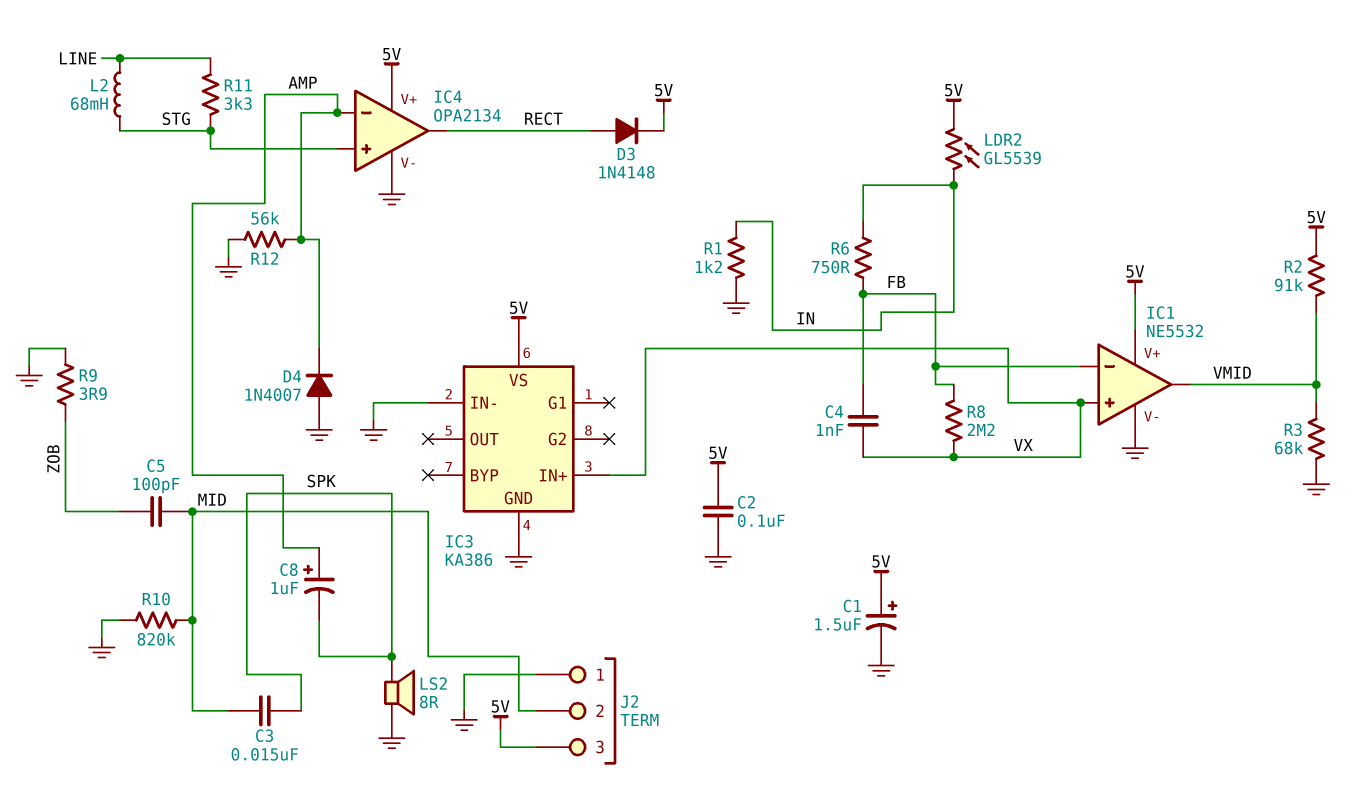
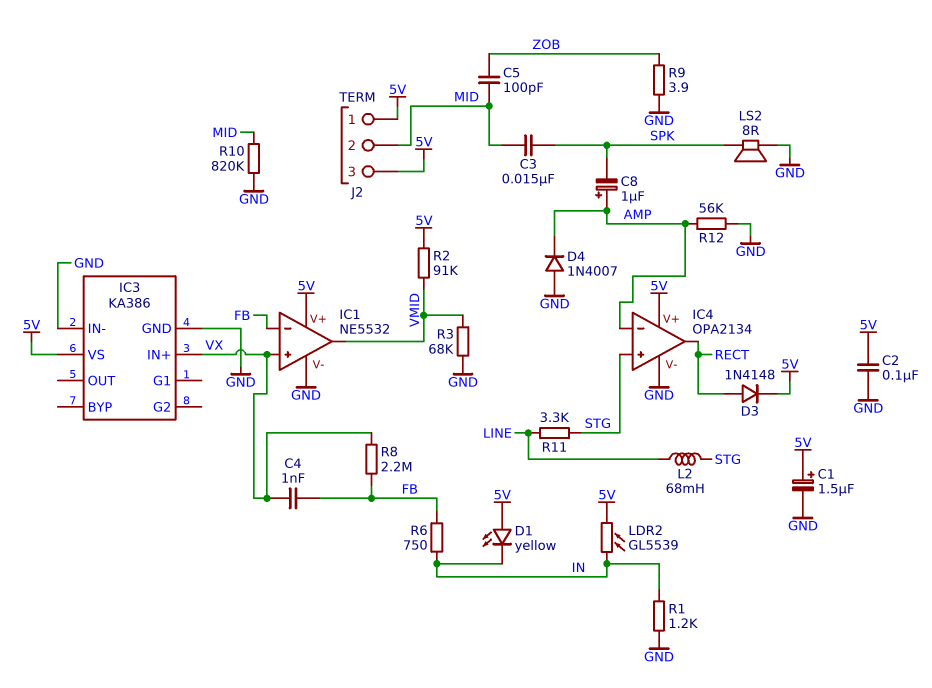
D1: none -> LED yellow (A 5V, K IN)
J2 pin 1: GND -> 5V

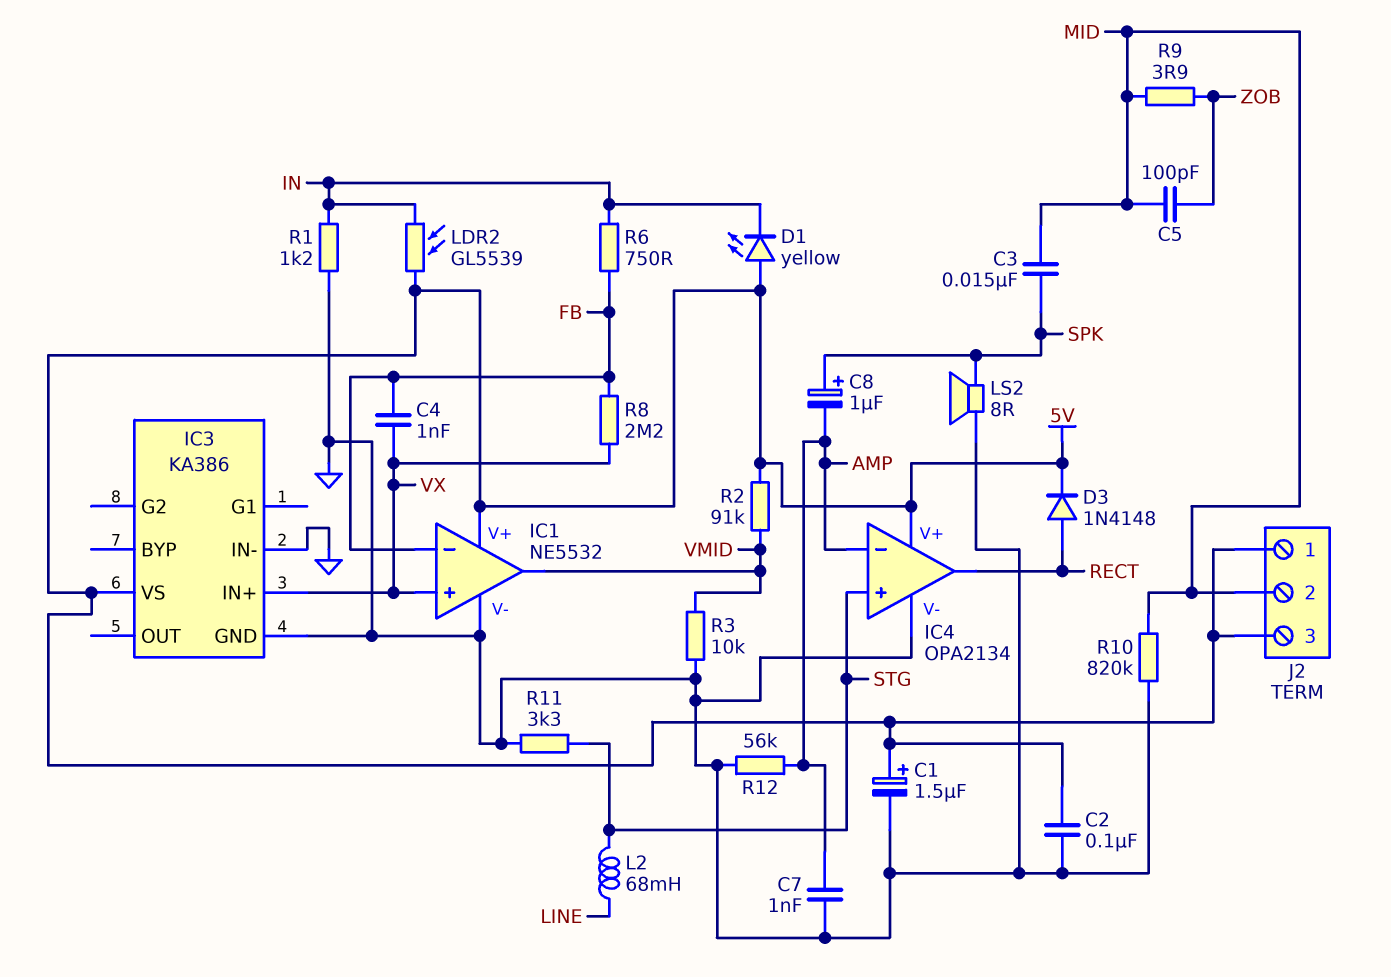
C7: none -> 1nF (AMP, GND)
C8: 1uF (plus AMP, minus SPK) -> 1uF (plus SPK, minus AMP)
D4: diode 1N4007 (A GND, K AMP) -> none
R3: 68k (GND, VMID) -> 10k (GND, VMID)
R9: 3.9 (GND, ZOB) -> 3.9 (MID, ZOB)
R11: 3.3k (LINE, STG) -> 3.3k (GND, STG)

